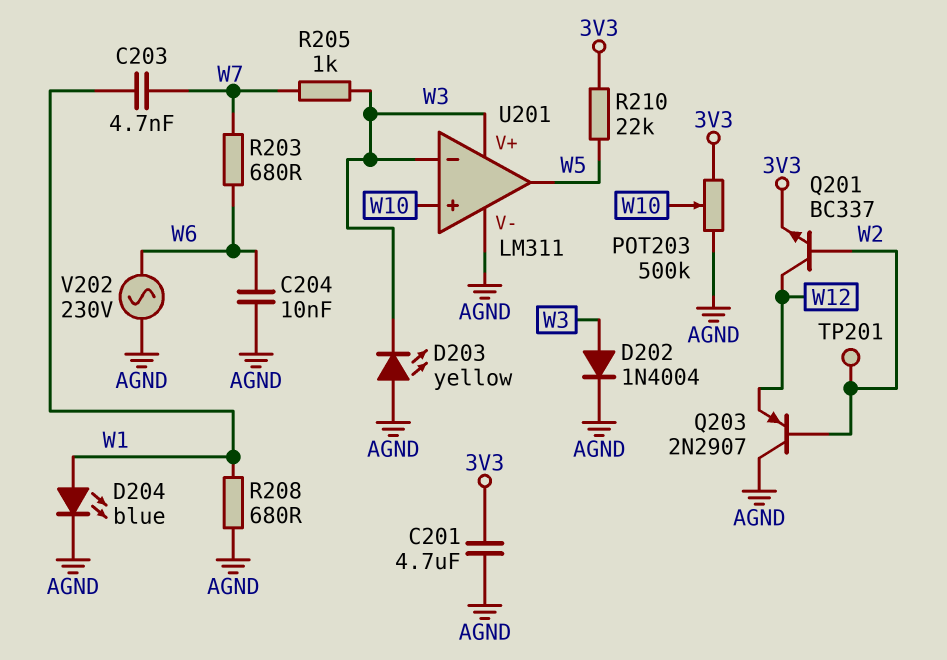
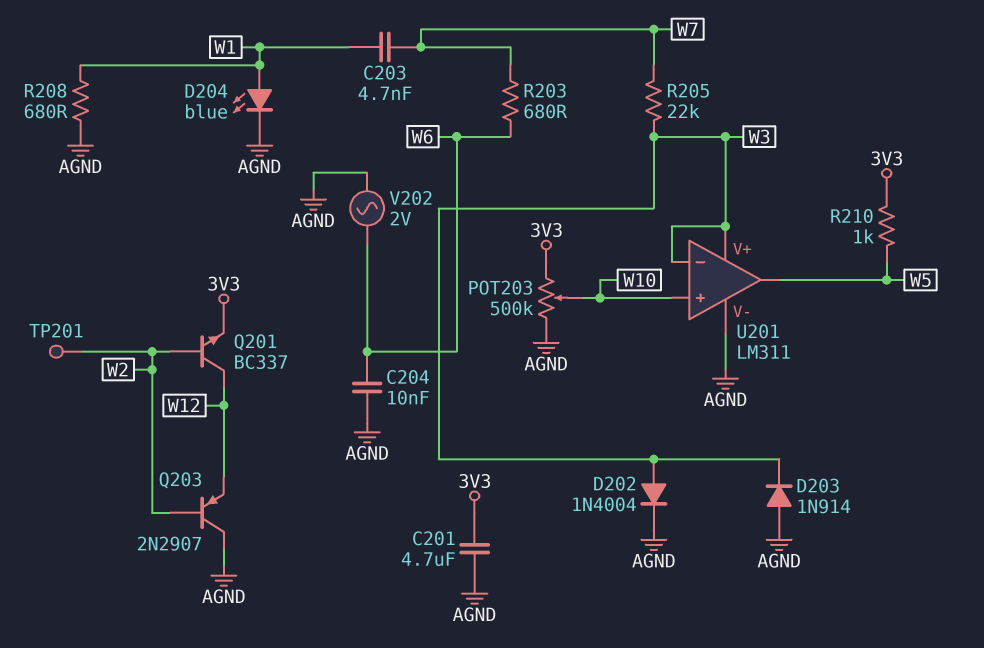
D203: LED yellow (A AGND, K W3) -> diode 1N914 (A AGND, K W3)
R205: 1k (W3, W7) -> 22k (W3, W7)
R210: 22k (3V3, W5) -> 1k (3V3, W5)
V202: AC 230V (AGND, W6) -> AC 2V (AGND, W6)

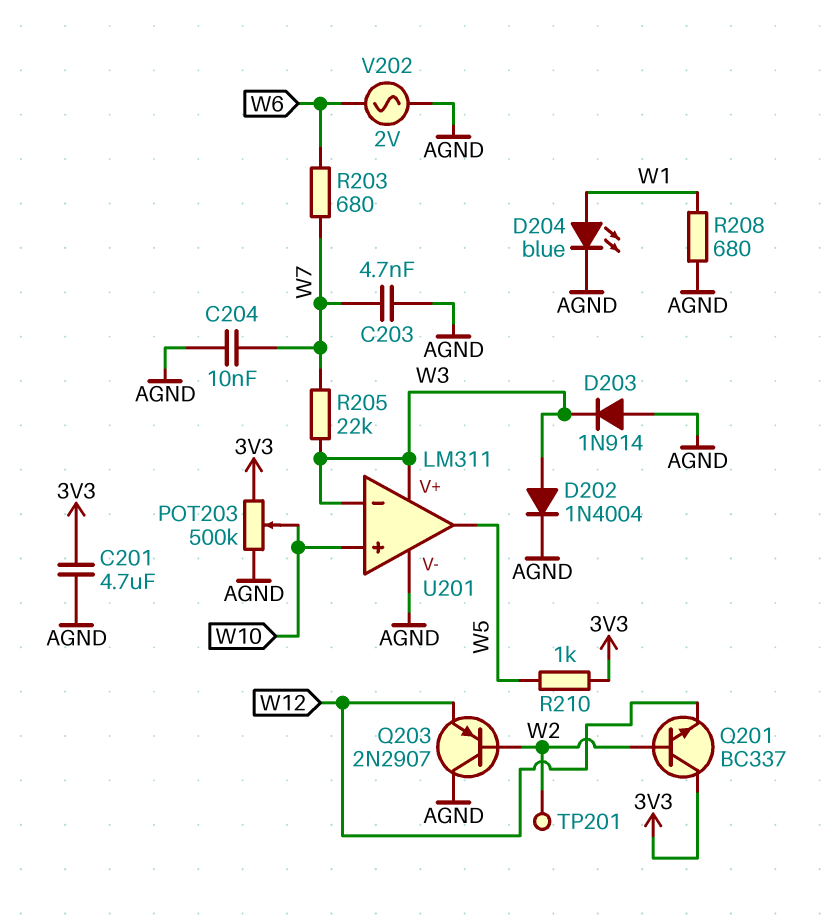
C203: 4.7nF (W1, W7) -> 4.7nF (AGND, W7)
C204: 10nF (AGND, W6) -> 10nF (AGND, W7)
Q201: NPN BC337 (B W2, C W12, E 3V3) -> NPN BC337 (B W2, C 3V3, E W12)

